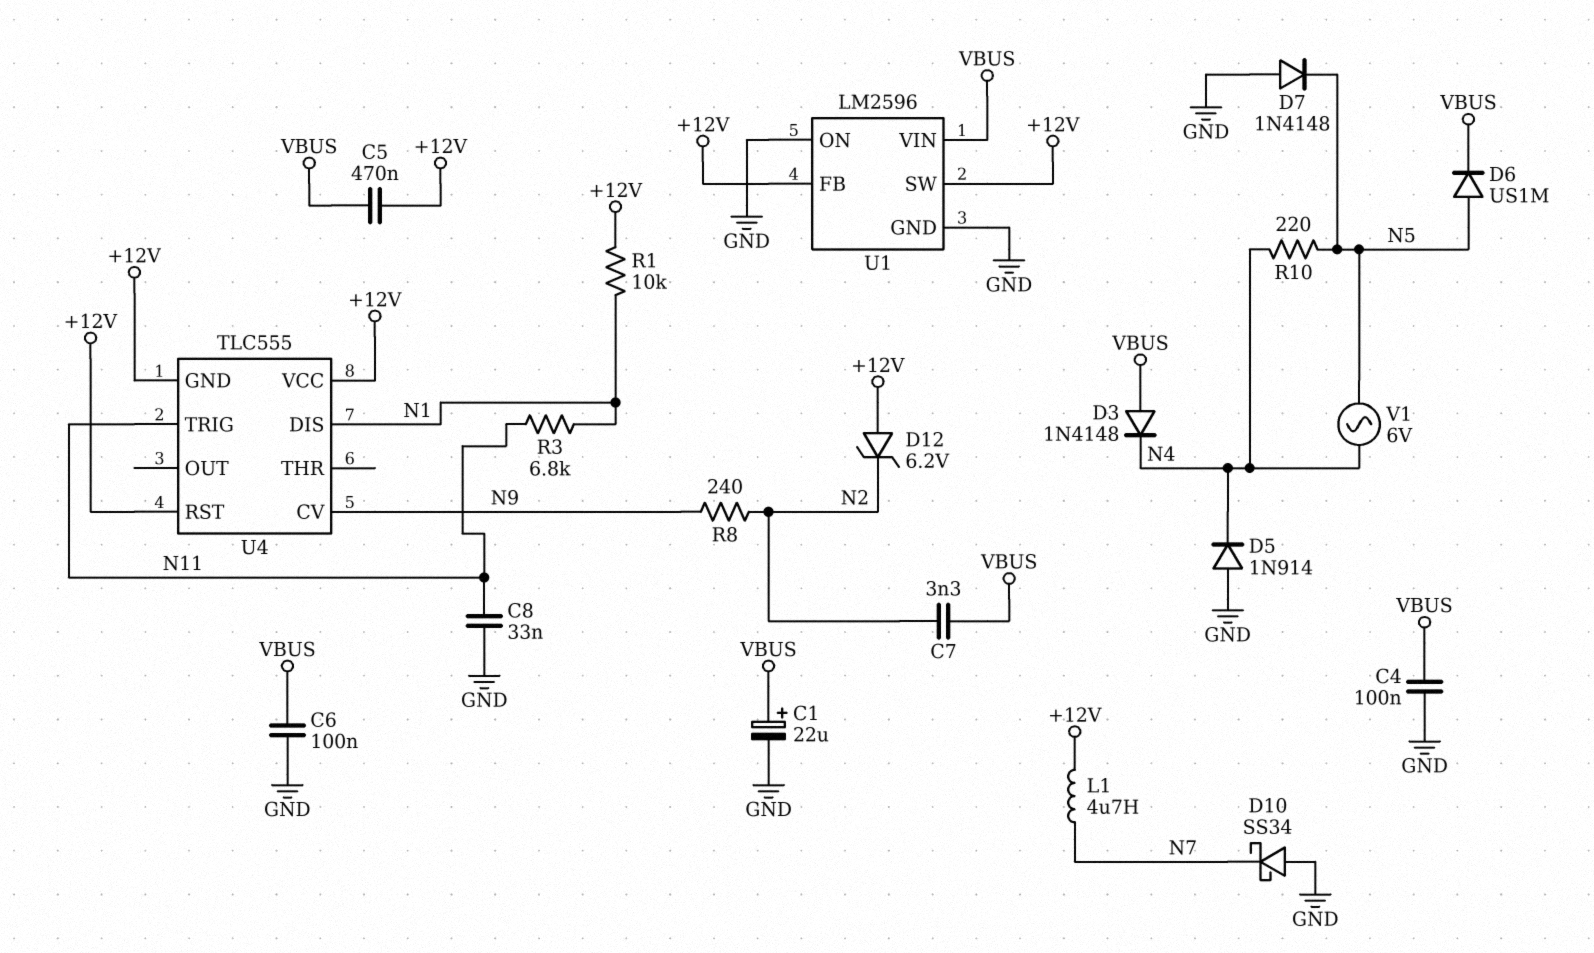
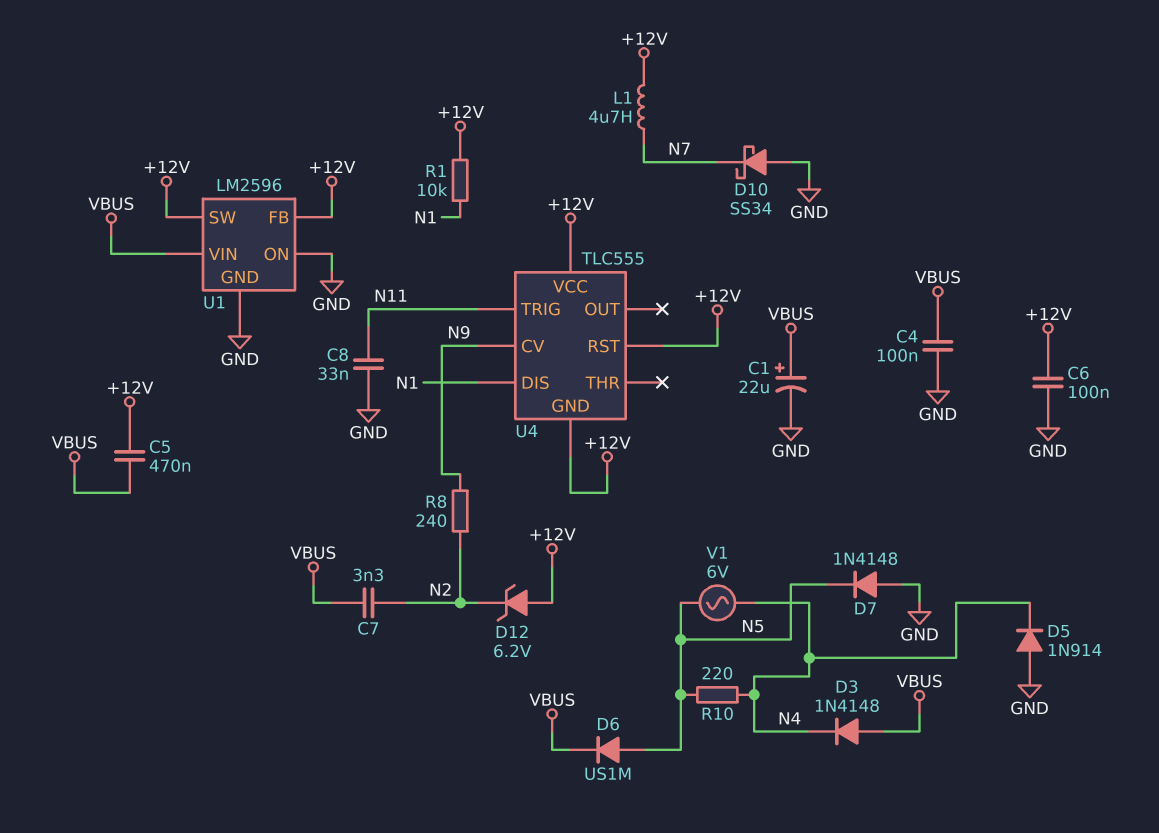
C6: 100nF (GND, VBUS) -> 100nF (+12V, GND)
R3: 6.8k (N1, N11) -> none

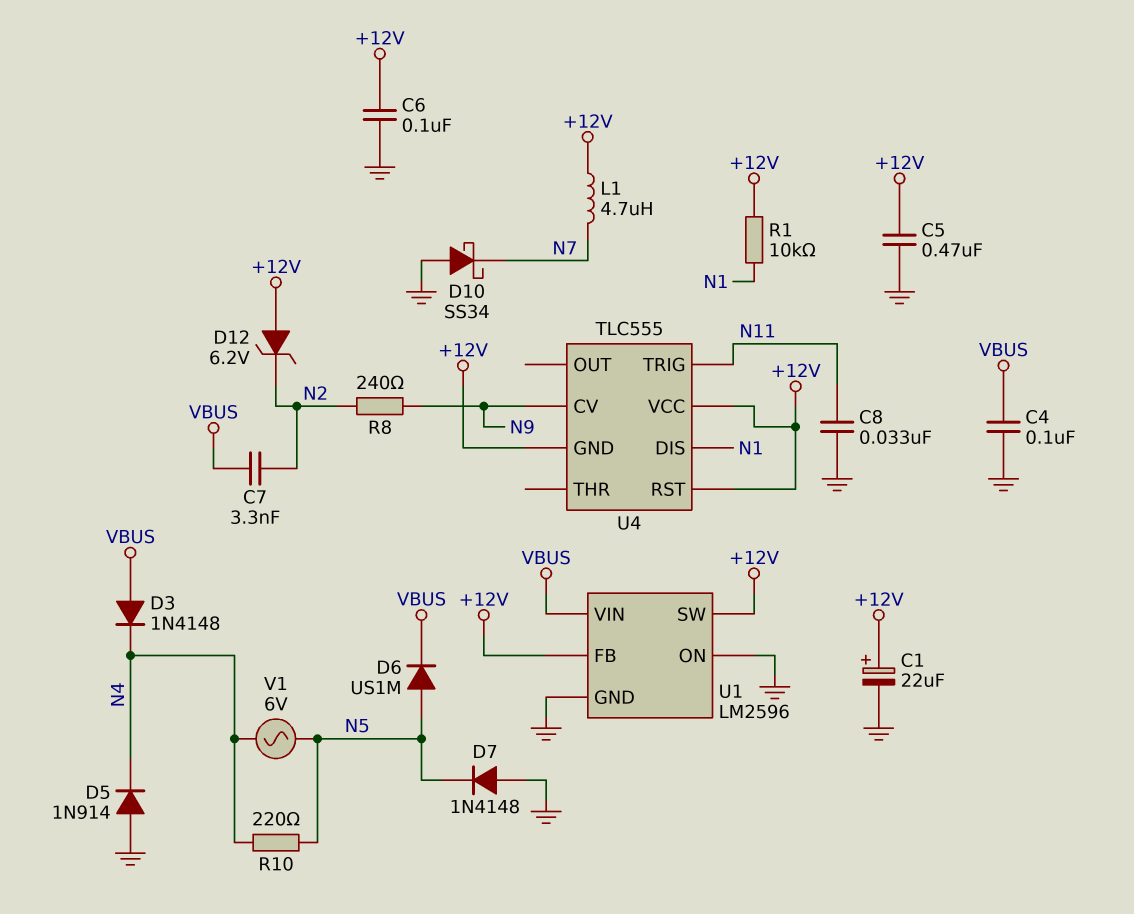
C1: 22uF (plus VBUS, minus GND) -> 22uF (plus +12V, minus GND)
C5: 470nF (+12V, VBUS) -> 470nF (+12V, GND)

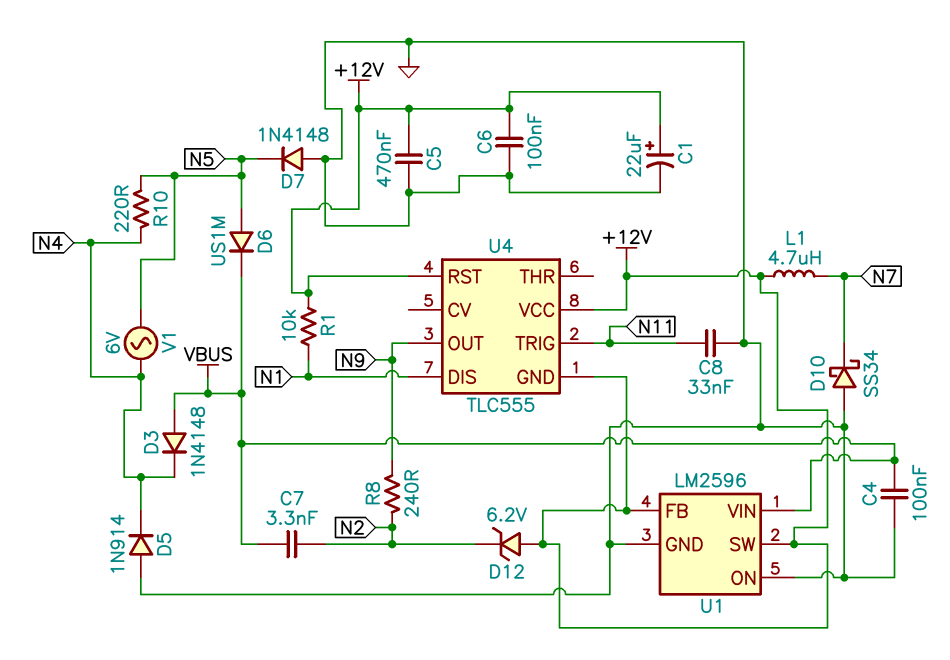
U4 pin CV: N9 -> none
U4 pin OUT: none -> N9

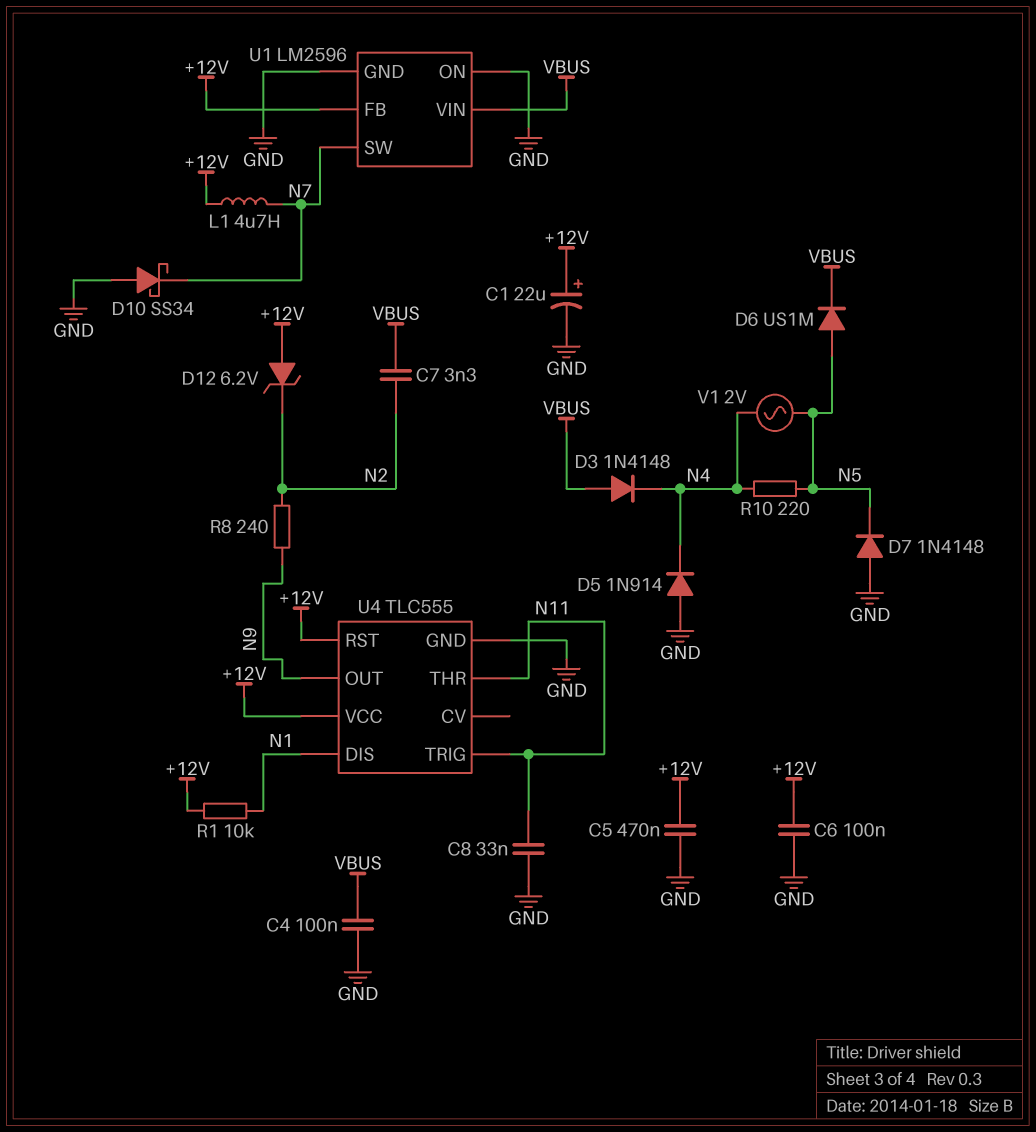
U1 pin SW: +12V -> N7
U4 pin GND: +12V -> GND
U4 pin THR: none -> N11
V1: AC 6V (N4, N5) -> AC 2V (N4, N5)

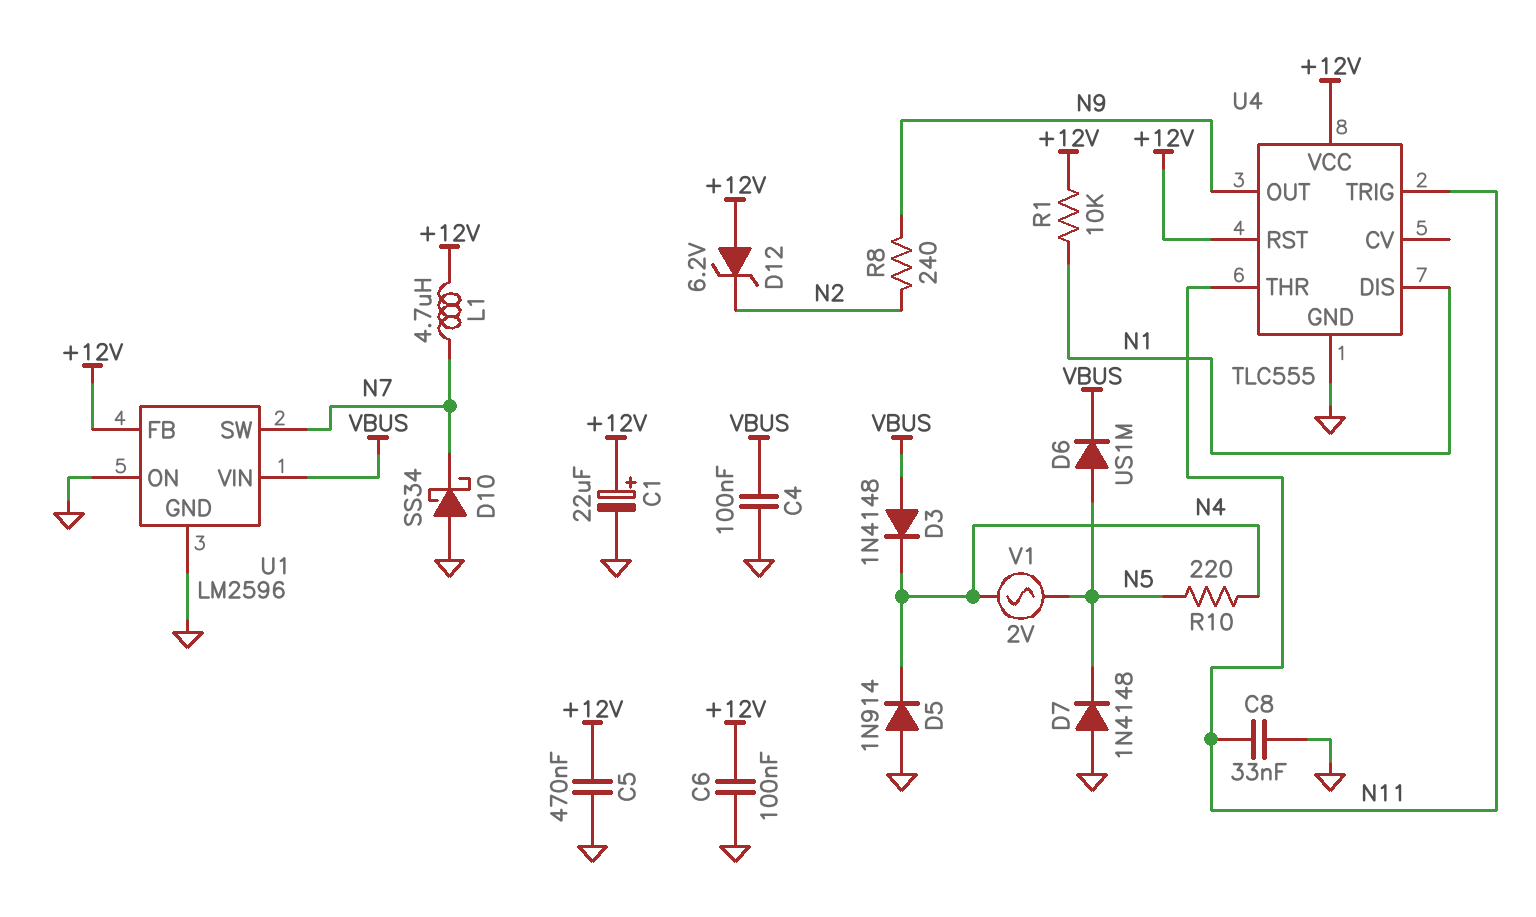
C7: 3.3nF (N2, VBUS) -> none

